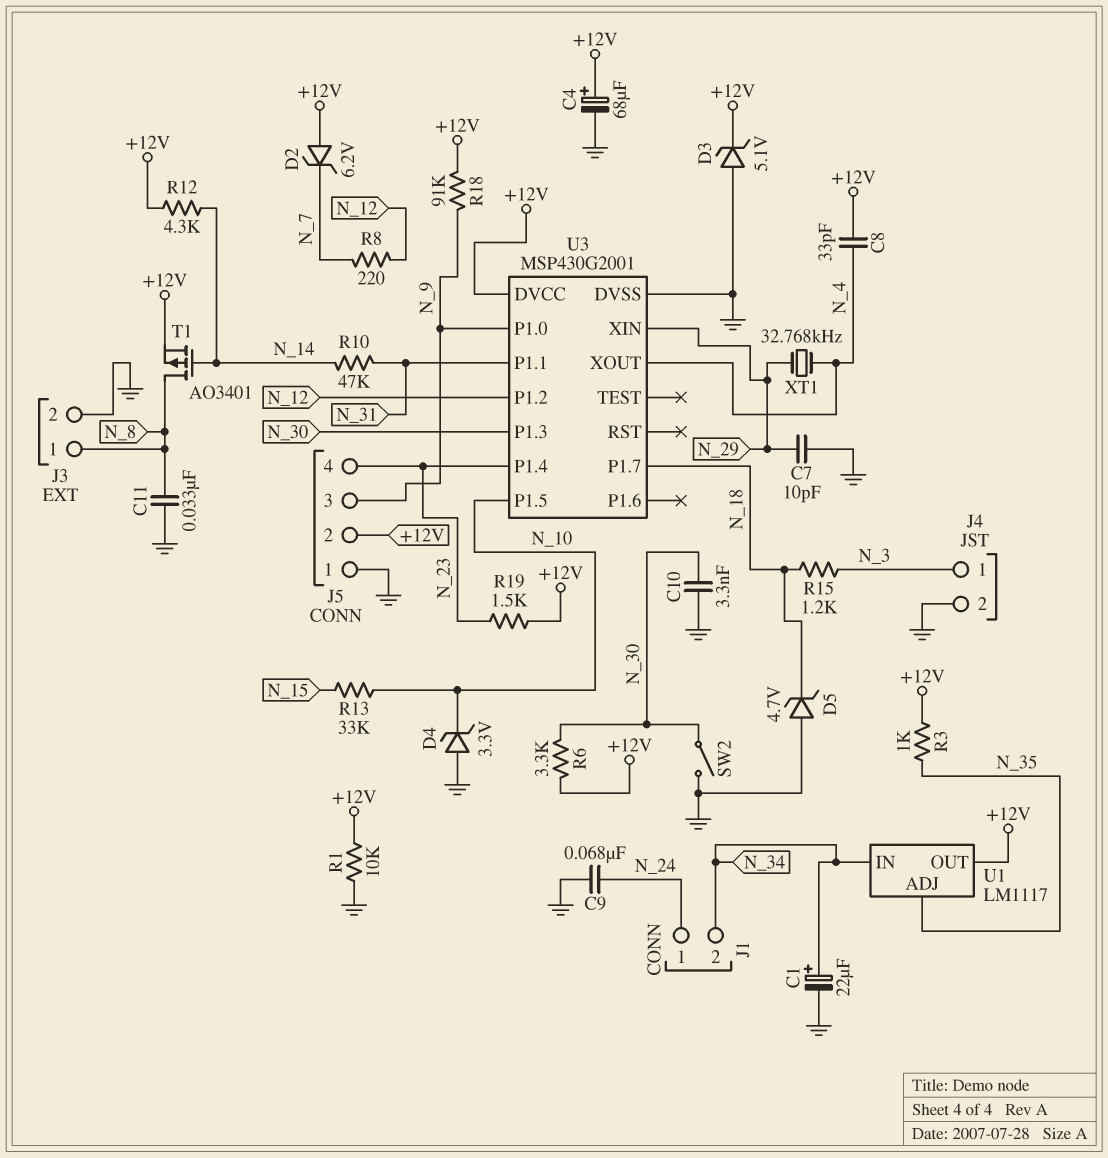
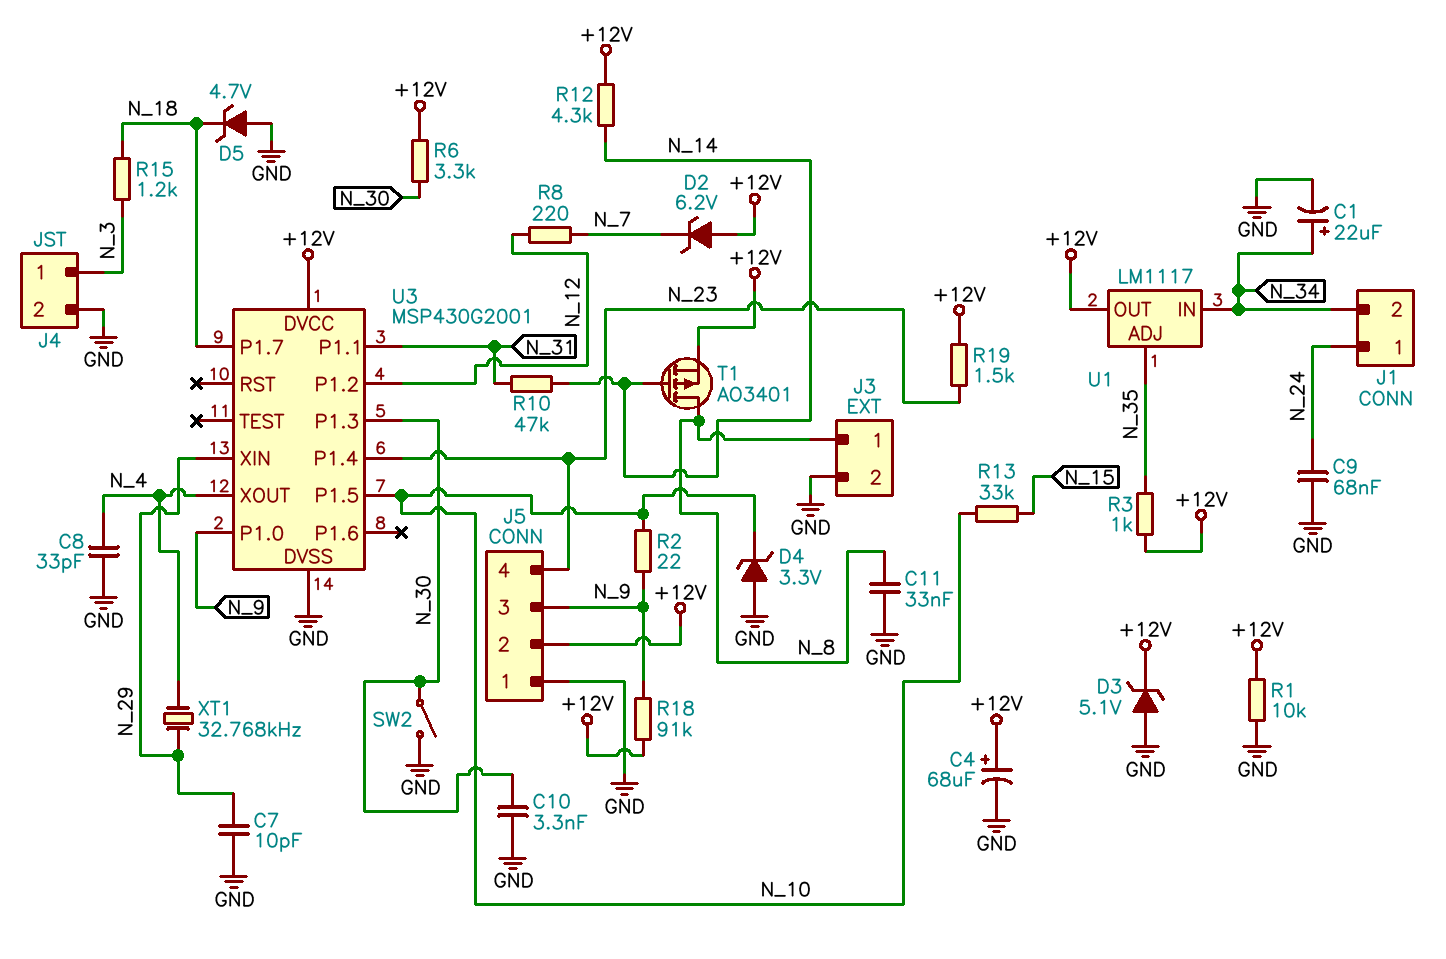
C8: 33pF (+12V, N_4) -> 33pF (GND, N_4)
R2: none -> 22 (N_9, N_10)

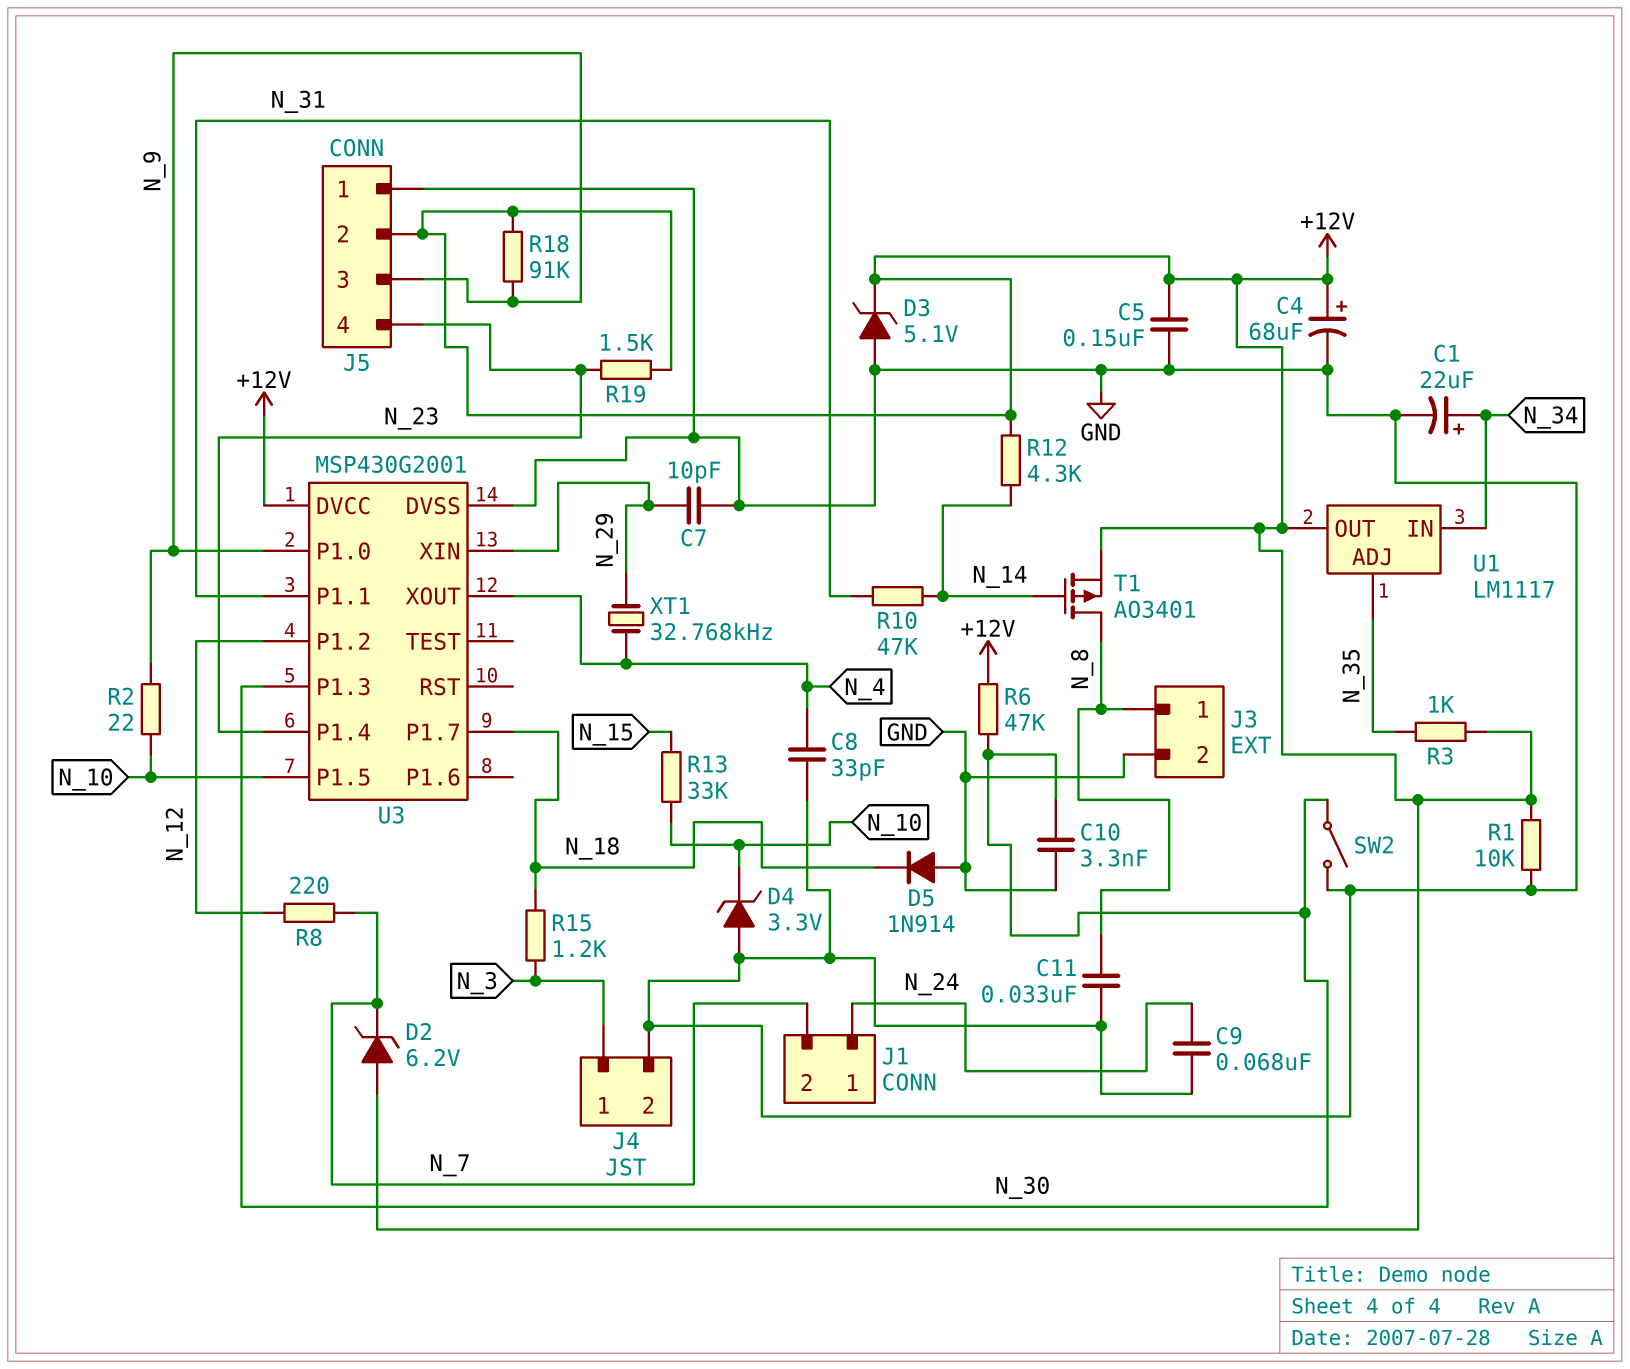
C5: none -> 150nF (+12V, GND)
D5: zener 4.7V (A GND, K N_18) -> diode 1N914 (A GND, K N_18)
J1 pin 2: N_34 -> N_7
R6: 3.3k (+12V, N_30) -> 47k (+12V, N_30)

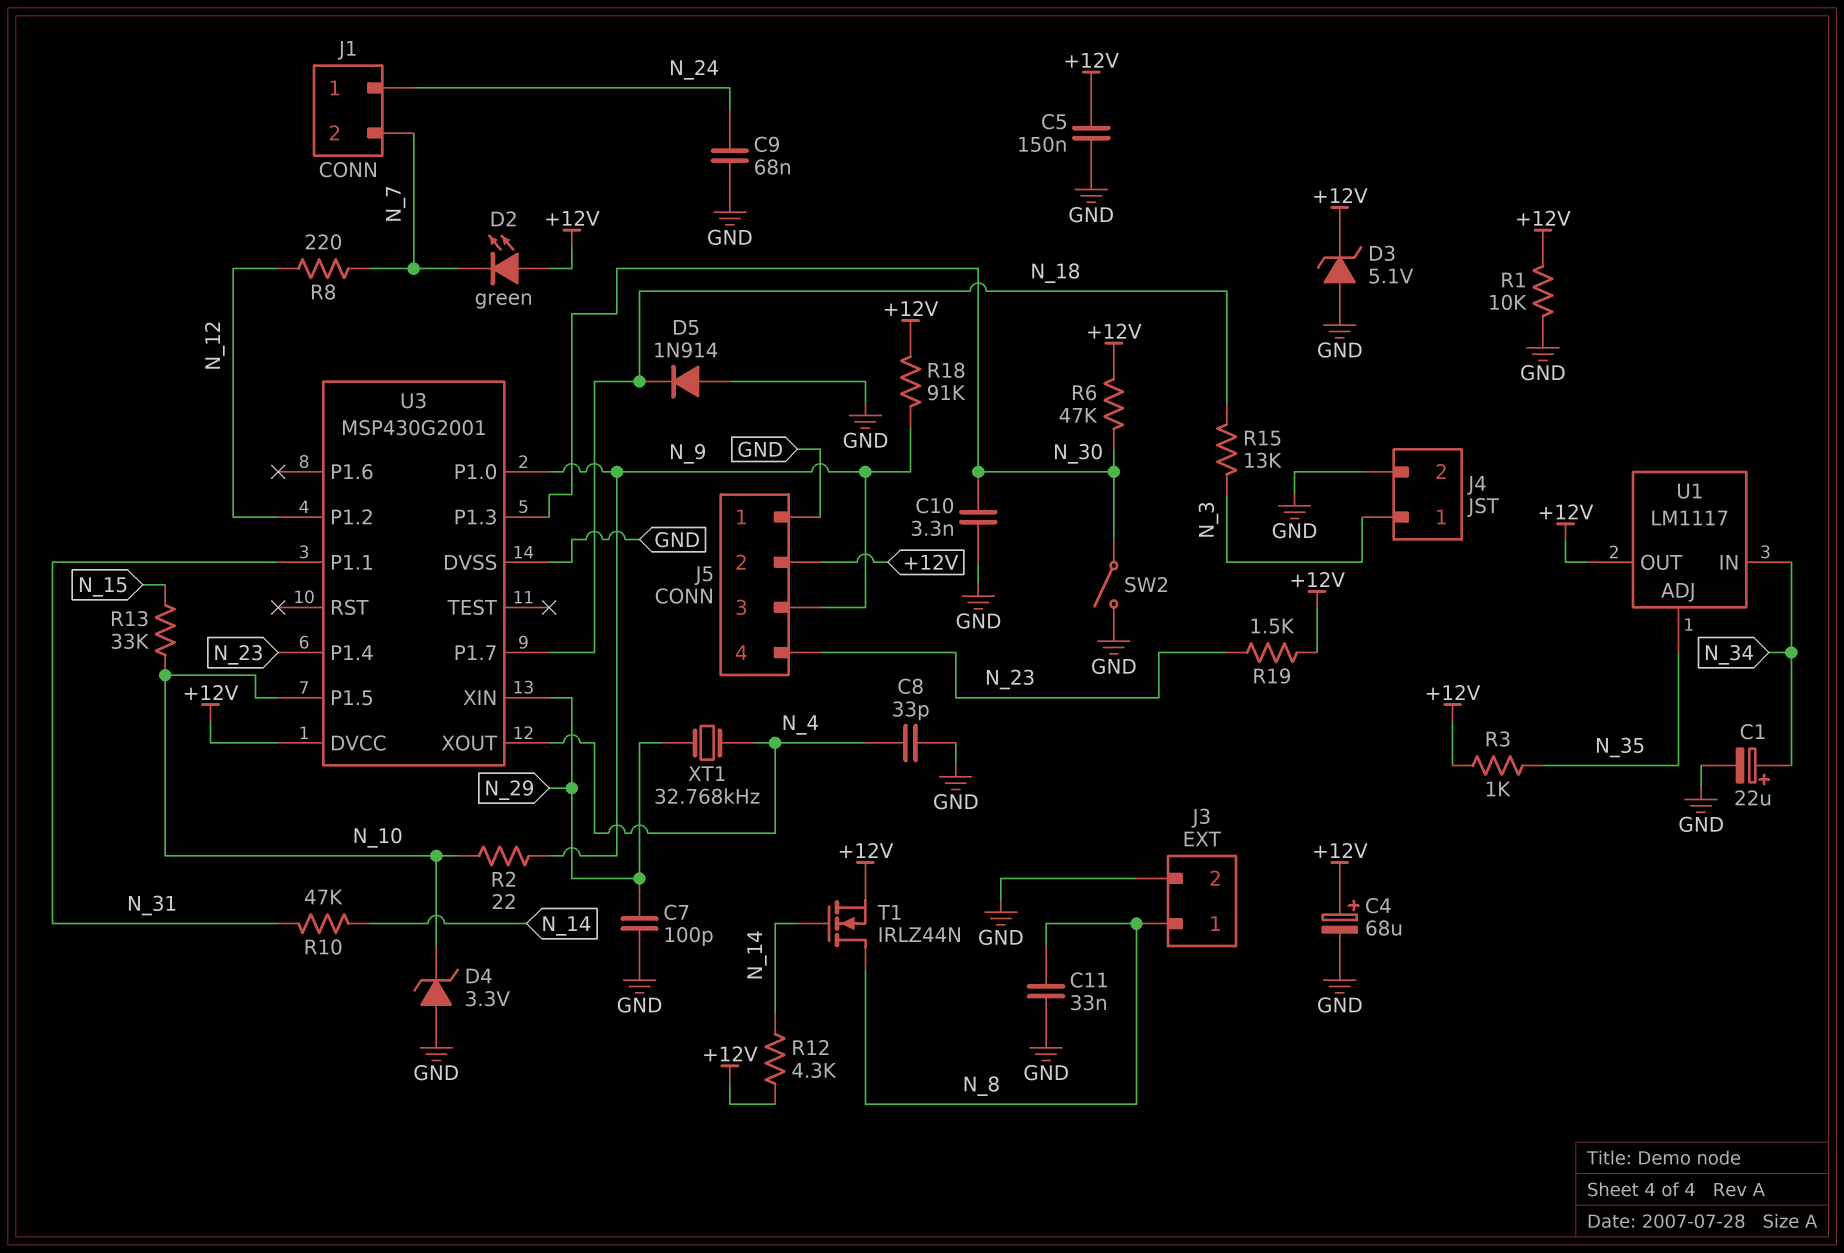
C7: 10pF (GND, N_29) -> 100pF (GND, N_29)
D2: zener 6.2V (A +12V, K N_7) -> LED green (A +12V, K N_7)
R15: 1.2k (N_3, N_18) -> 13k (N_3, N_18)
T1: PMOS AO3401 (G N_14, D N_8, S +12V) -> NMOS IRLZ44N (G N_14, D N_8, S +12V)

